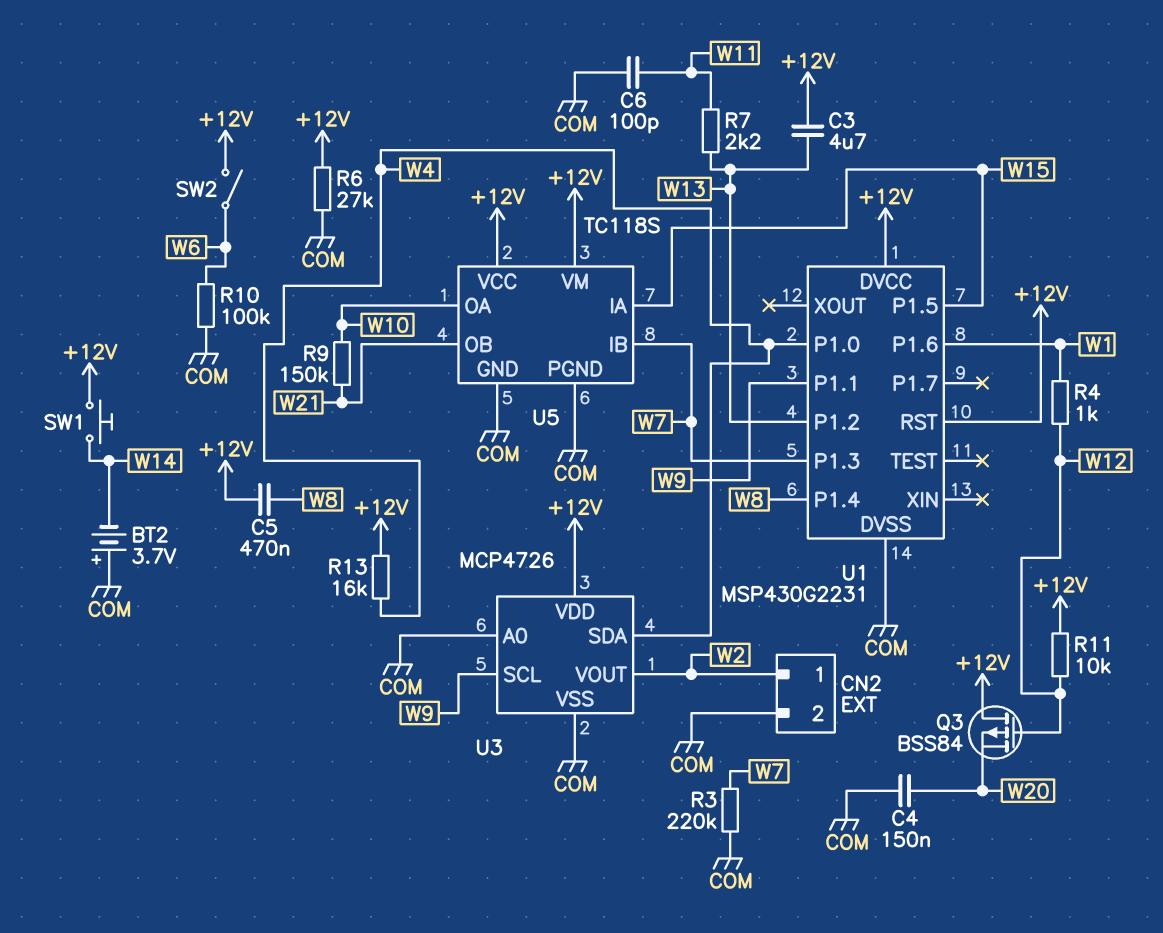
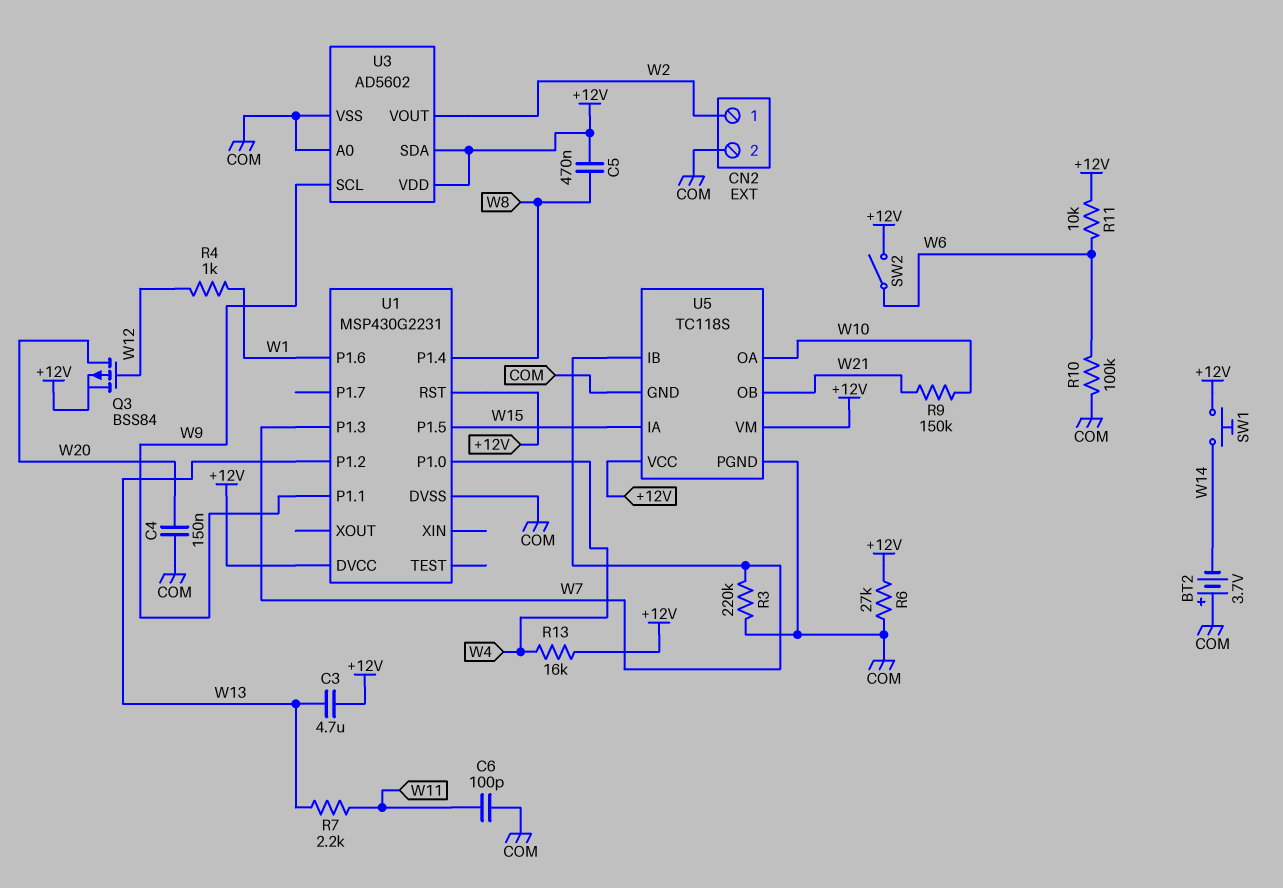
Q3: PMOS BSS84 (G W12, D +12V, S W20) -> PMOS BSS84 (G W12, D W20, S +12V)
R11: 10k (+12V, W12) -> 10k (+12V, W6)
U3: MCP4726 -> AD5602
U3 pin SDA: W4 -> +12V

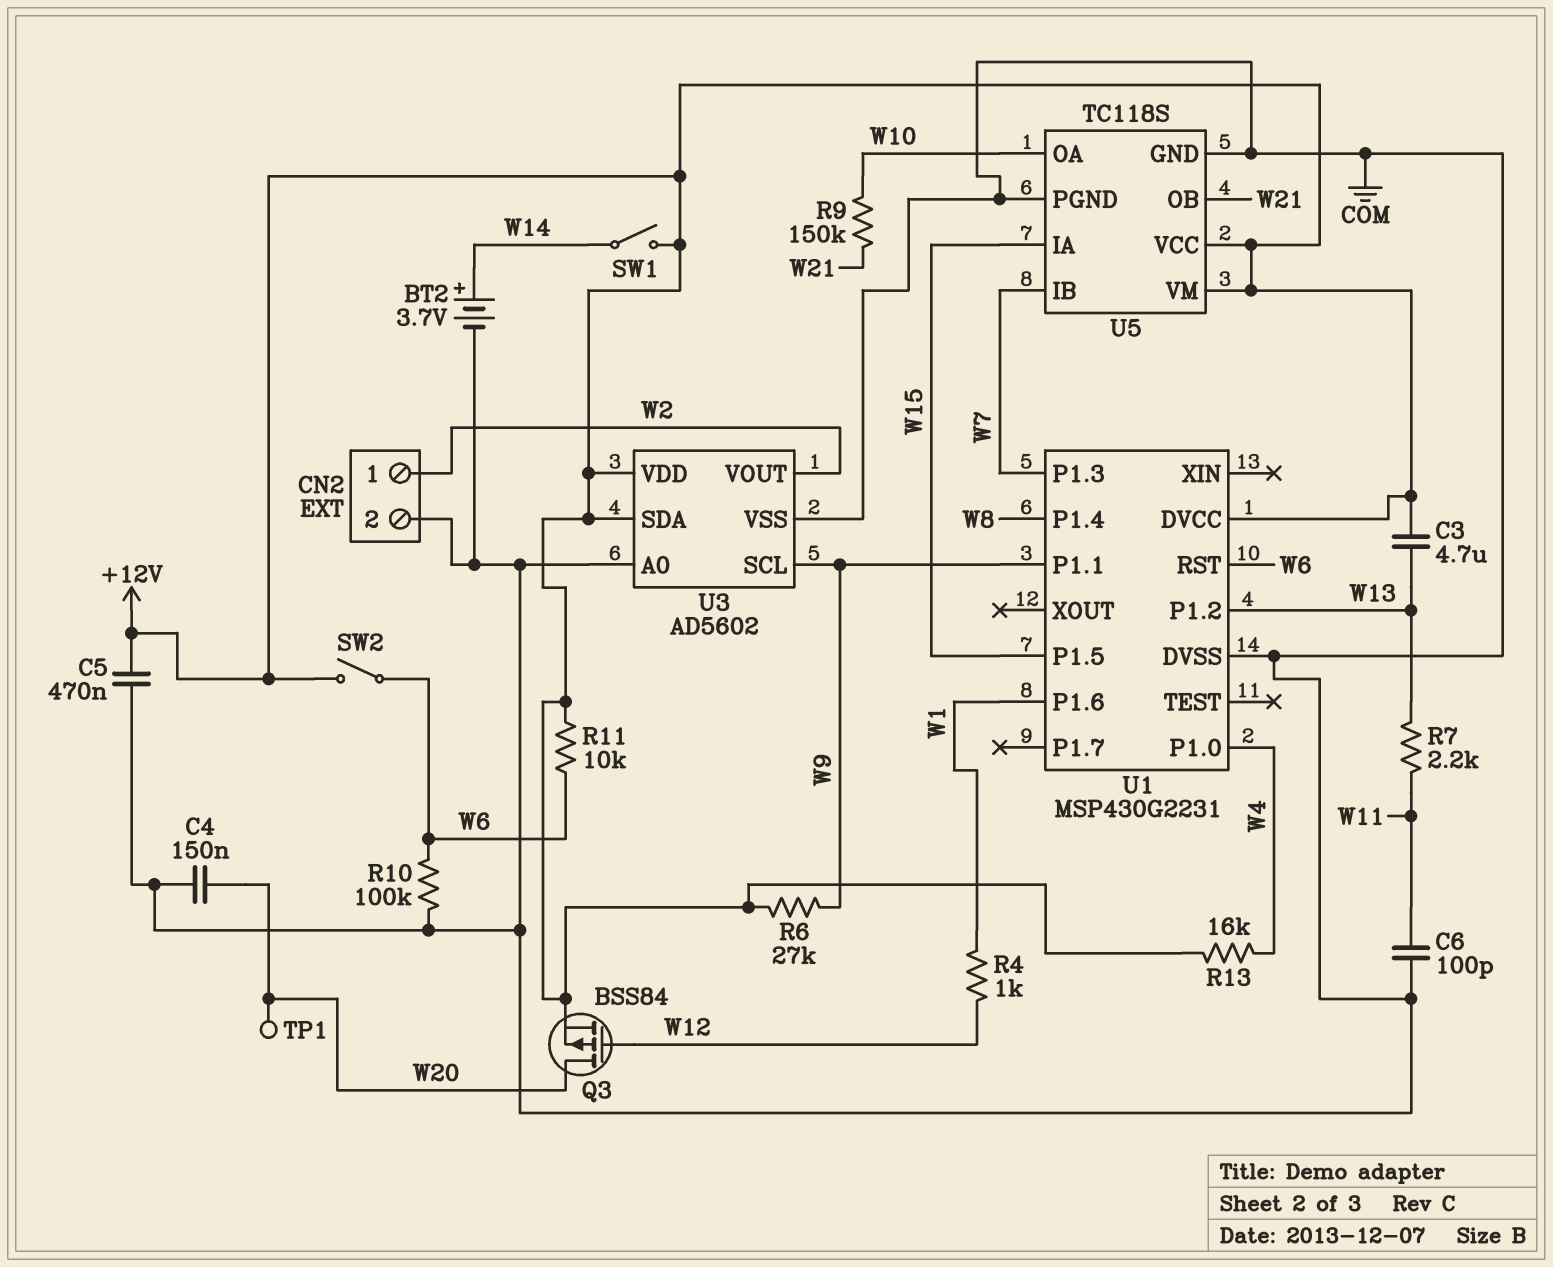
BT2: 3.7V (plus COM, minus W14) -> 3.7V (plus W14, minus COM)
C5: 470nF (+12V, W8) -> 470nF (+12V, COM)
R3: 220k (COM, W7) -> none
R6: 27k (+12V, COM) -> 27k (+12V, W9)
SW1: button (+12V, W14) -> switch (+12V, W14)
TP1: none -> test point (W20)
U1 pin RST: +12V -> W6

